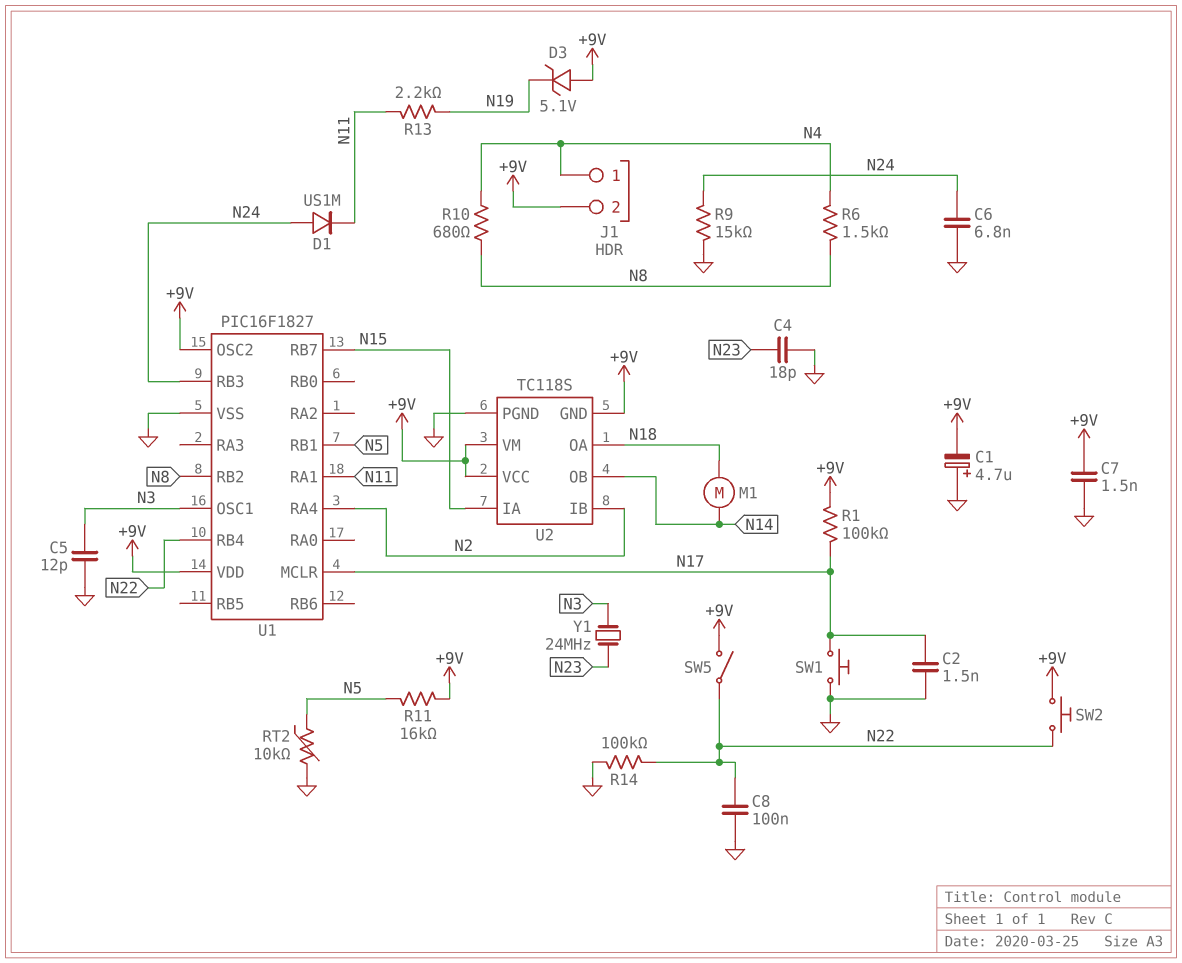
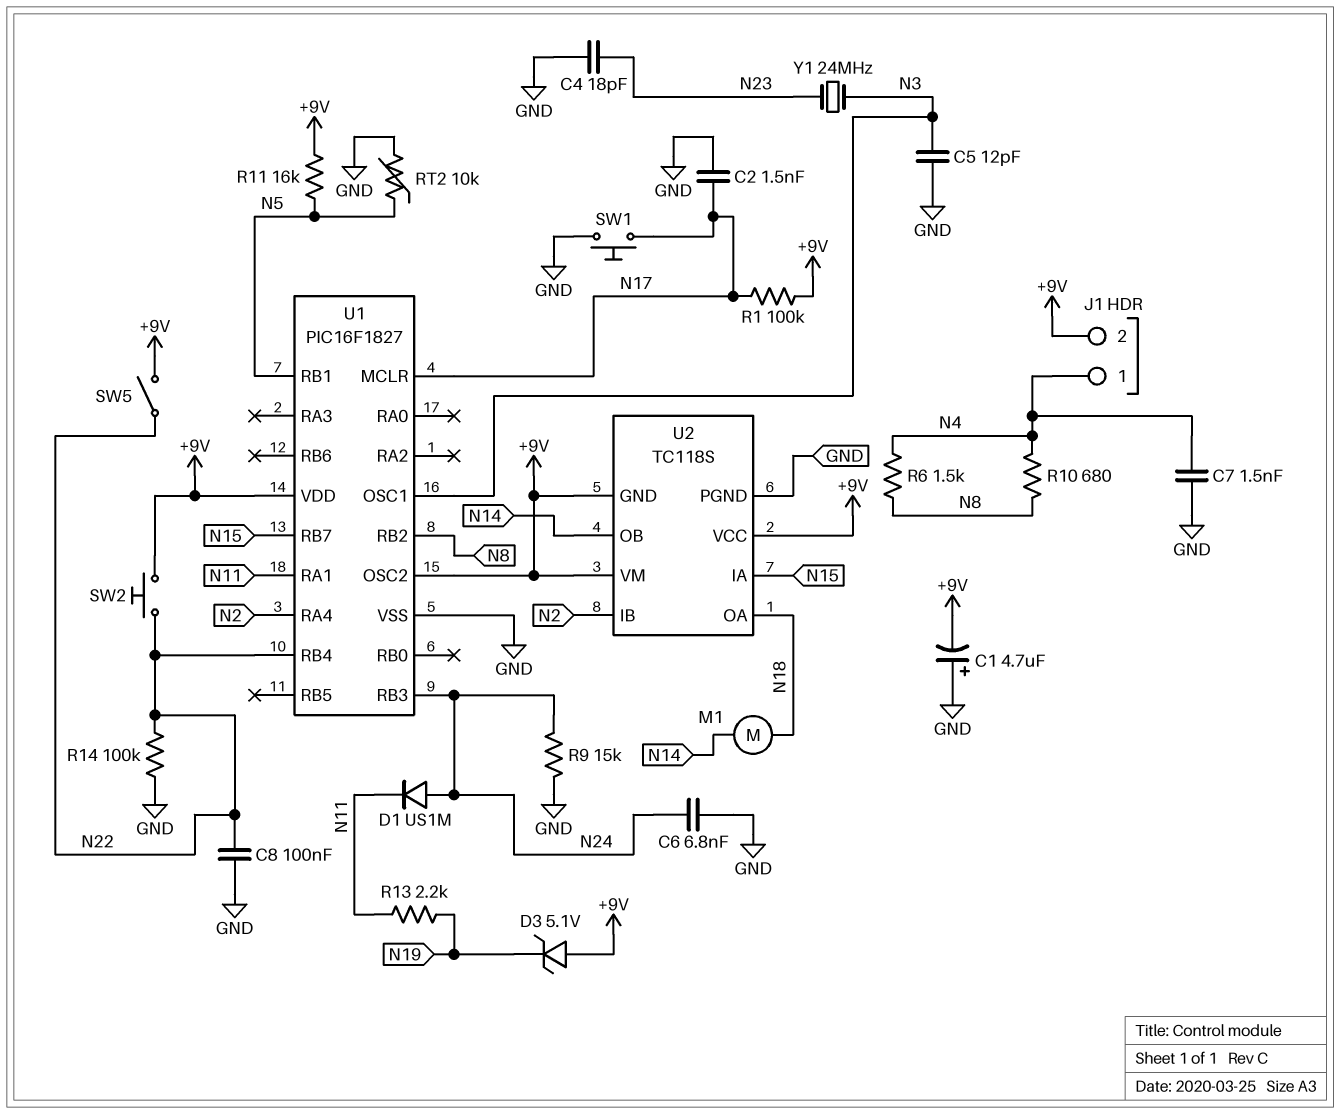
C7: 1.5nF (+9V, GND) -> 1.5nF (GND, N4)

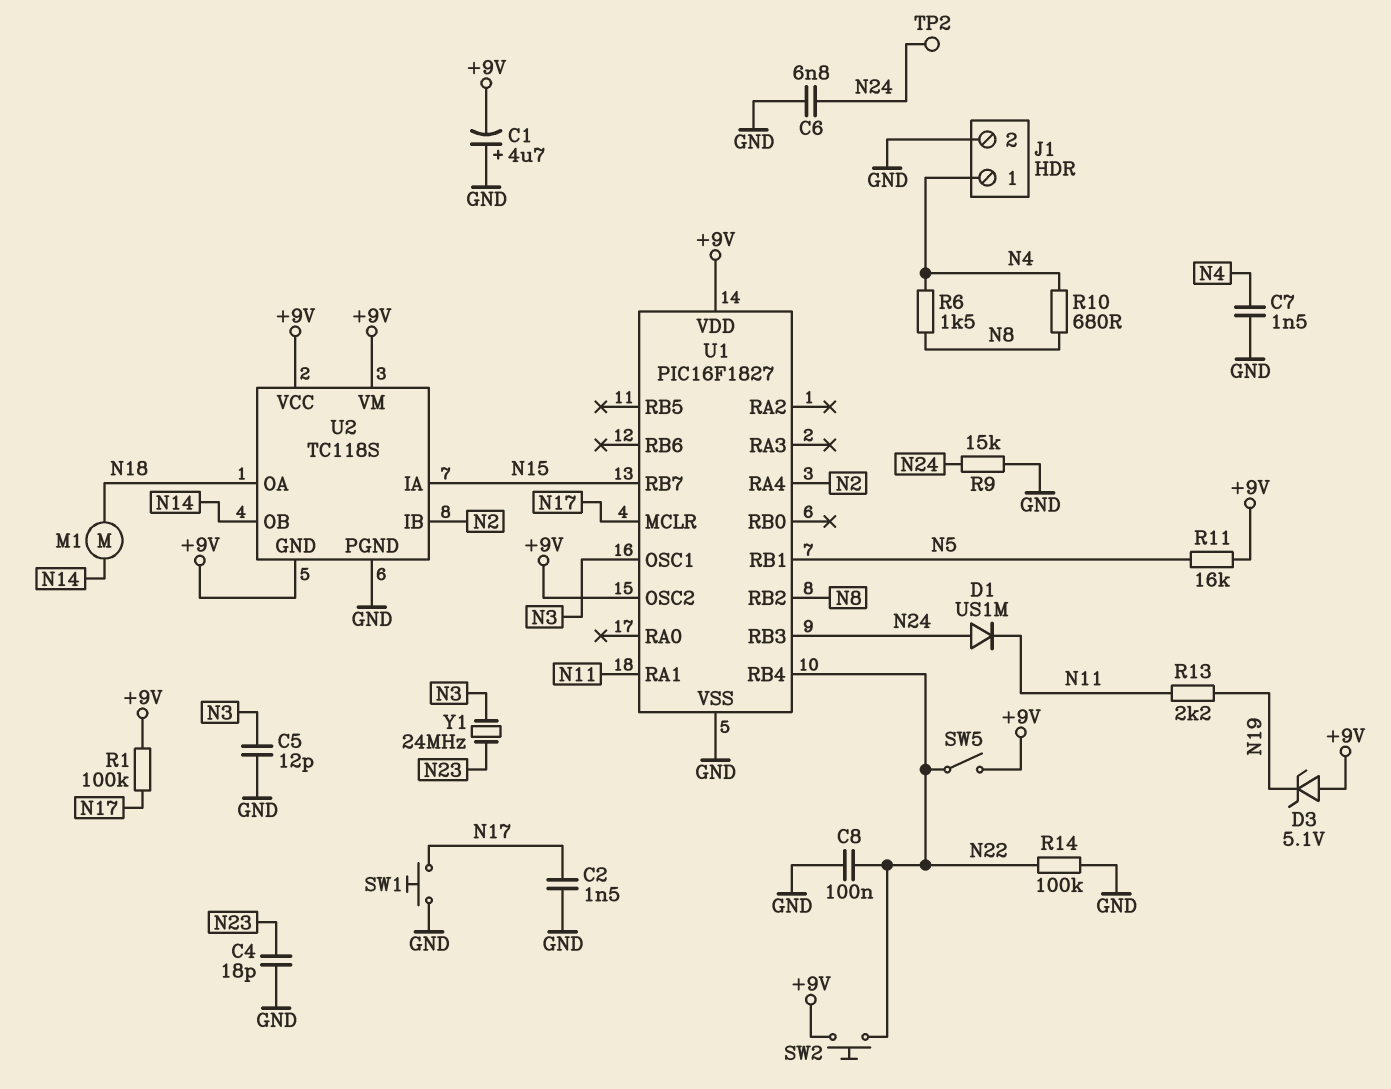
J1 pin 2: +9V -> GND
RT2: 10k (GND, N5) -> none
TP2: none -> test point (N24)

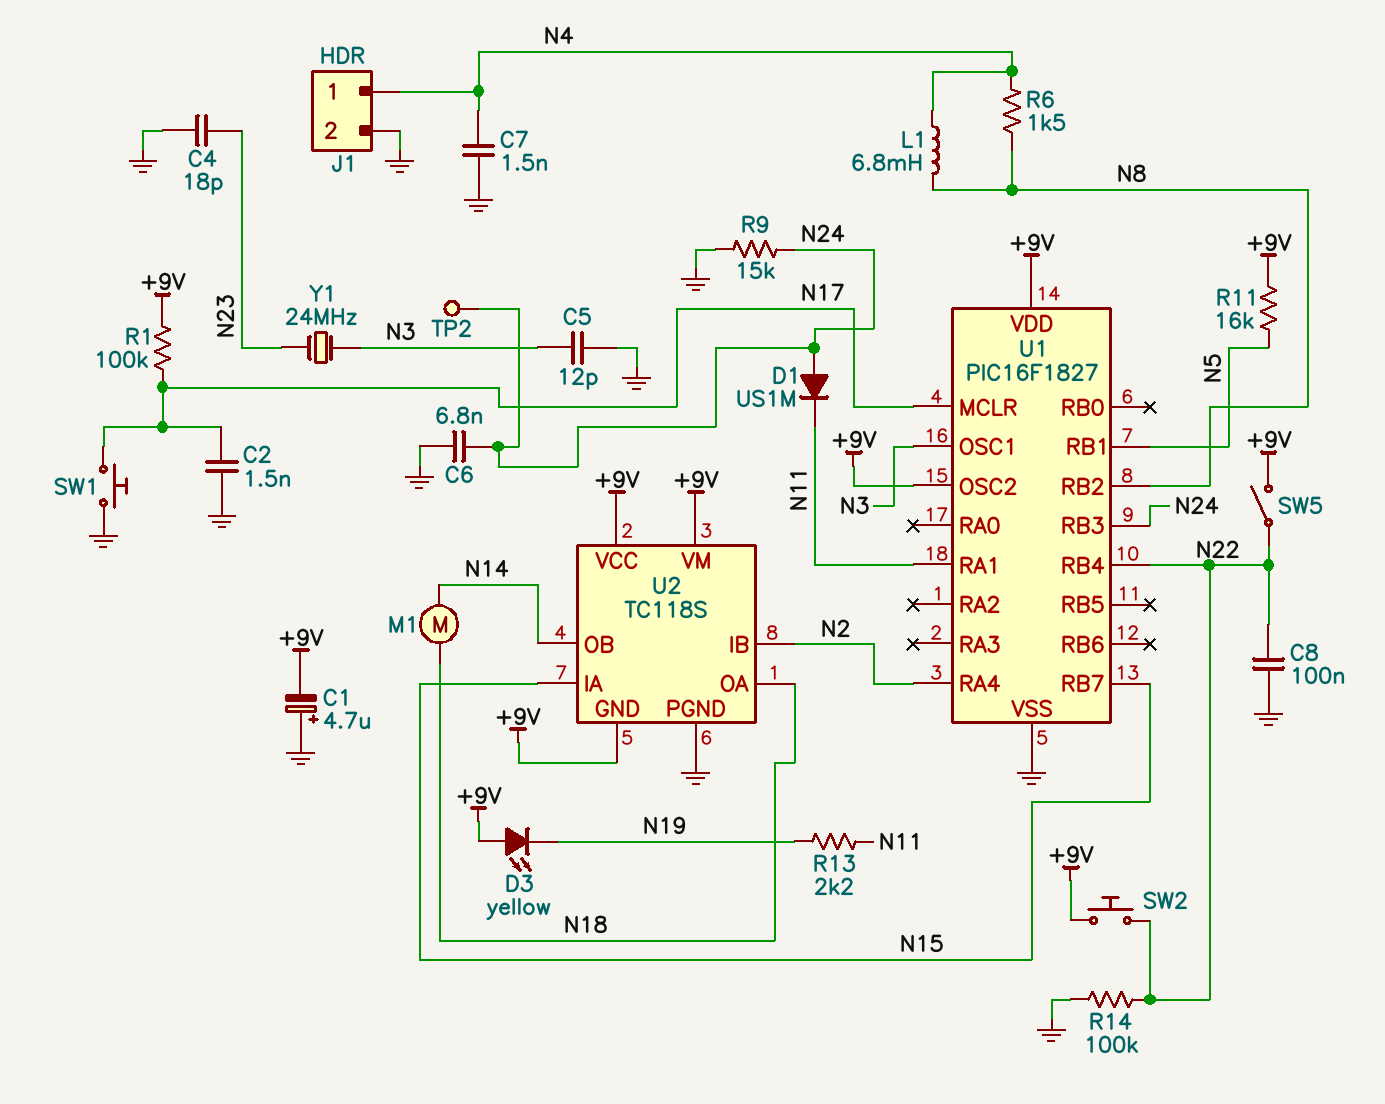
D3: zener 5.1V (A +9V, K N19) -> LED yellow (A +9V, K N19)
L1: none -> 6.8mH (N4, N8)
R10: 680 (N4, N8) -> none

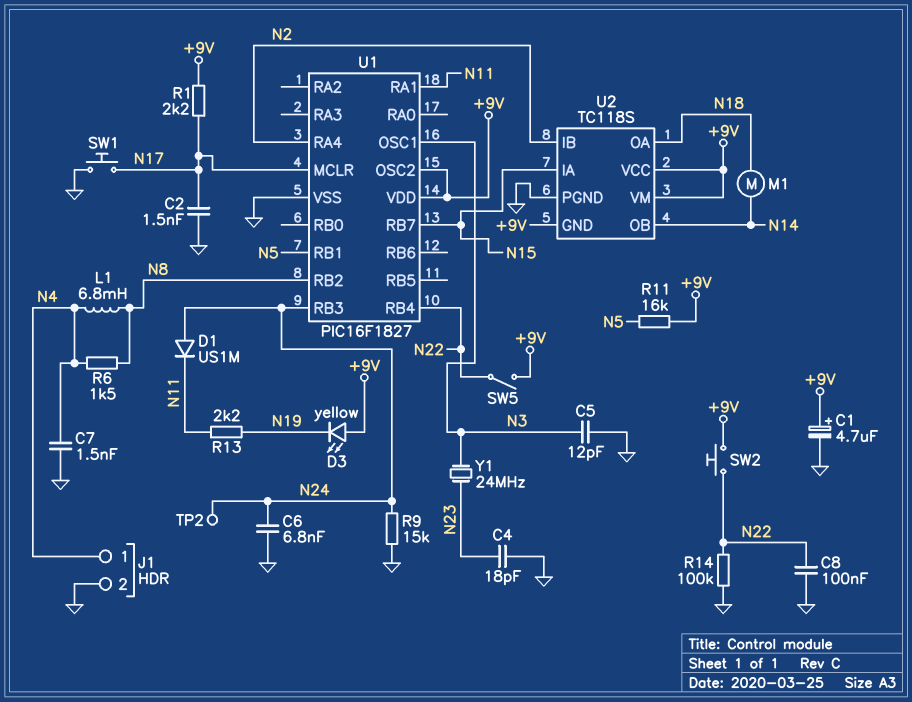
C1: 4.7uF (plus GND, minus +9V) -> 4.7uF (plus +9V, minus GND)
R1: 100k (+9V, N17) -> 2.2k (+9V, N17)

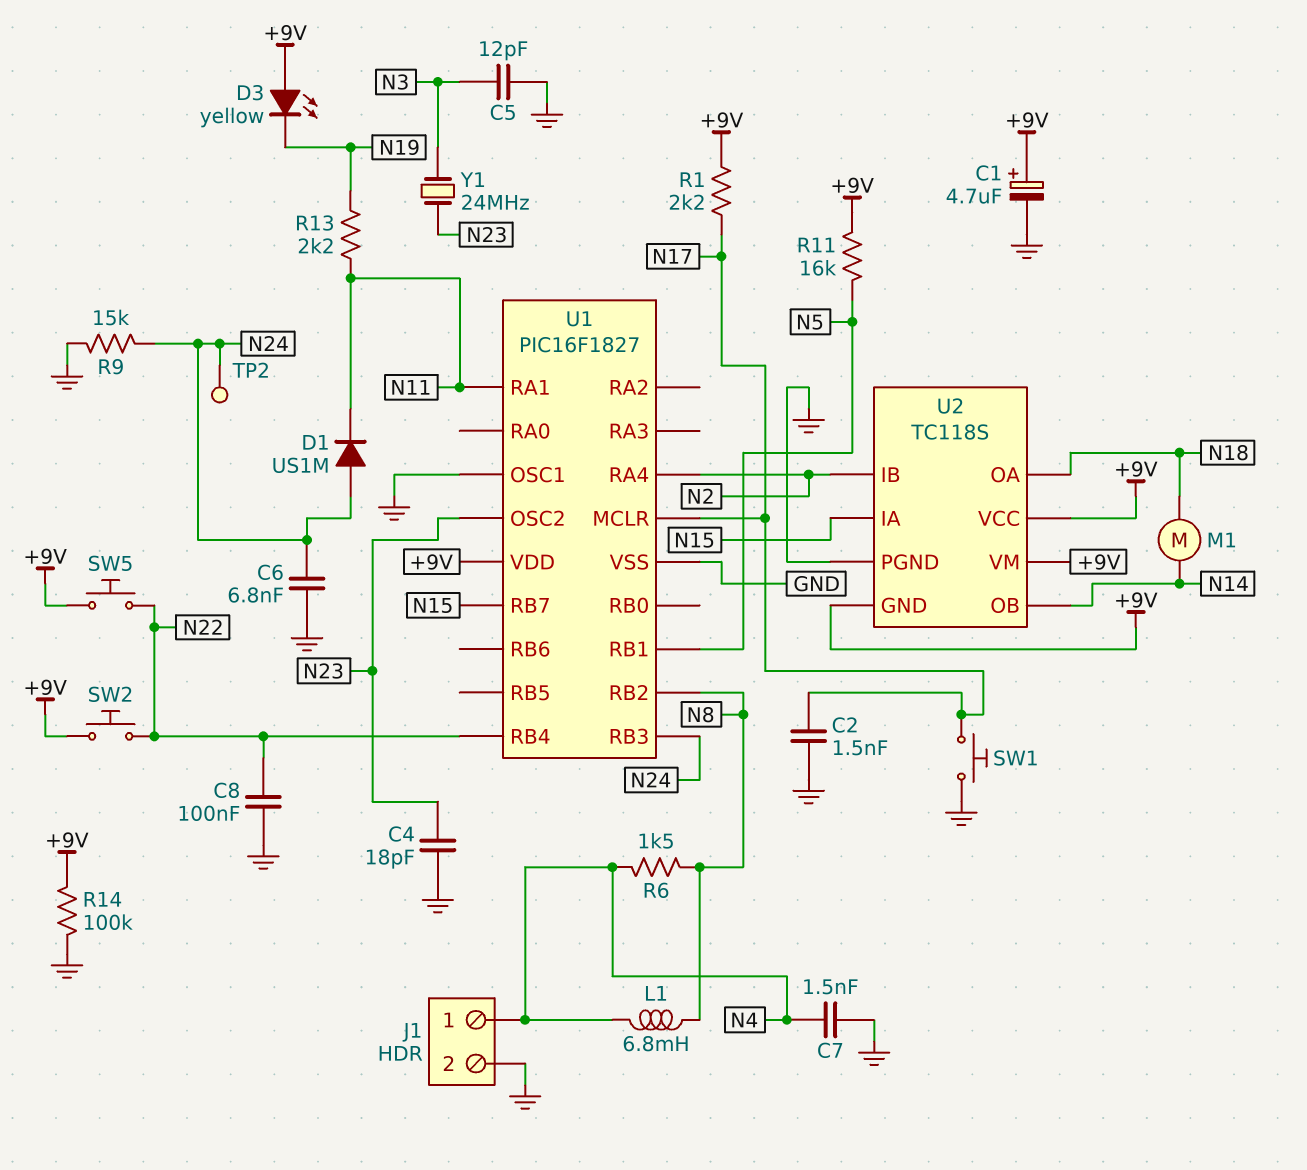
R14: 100k (GND, N22) -> 100k (+9V, GND)
SW5: switch (+9V, N22) -> button (+9V, N22)
U1 pin OSC1: N3 -> GND
U1 pin OSC2: +9V -> N23

